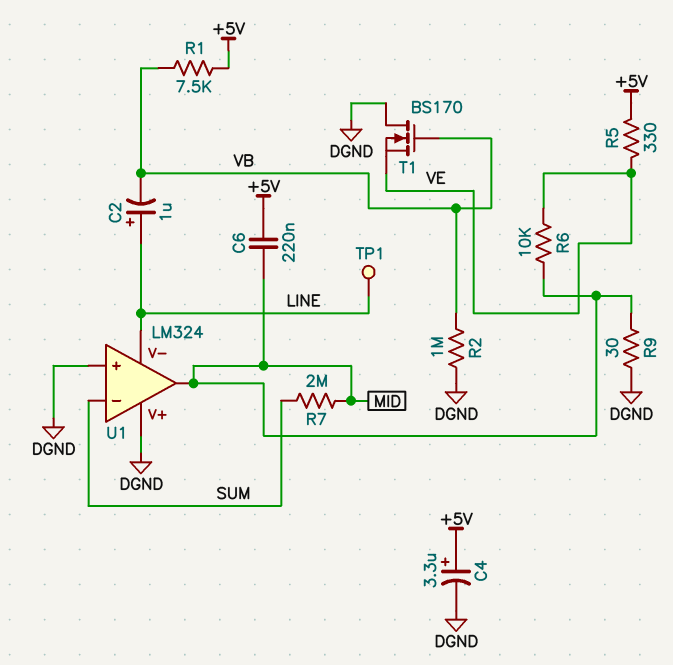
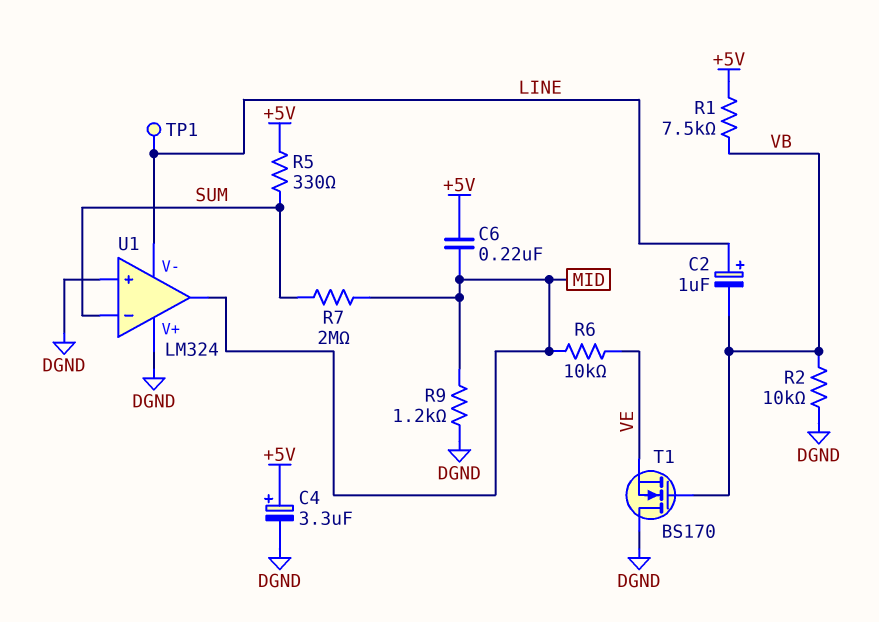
R2: 1M (DGND, VB) -> 10k (DGND, VB)
R5: 330 (+5V, VE) -> 330 (+5V, SUM)
R9: 30 (DGND, MID) -> 1.2k (DGND, MID)

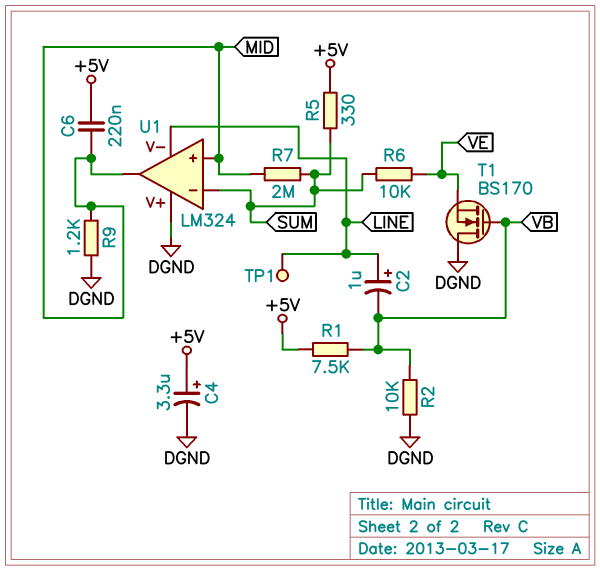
R6: 10k (MID, VE) -> 10k (SUM, VE)
U1 pin in+: DGND -> MID

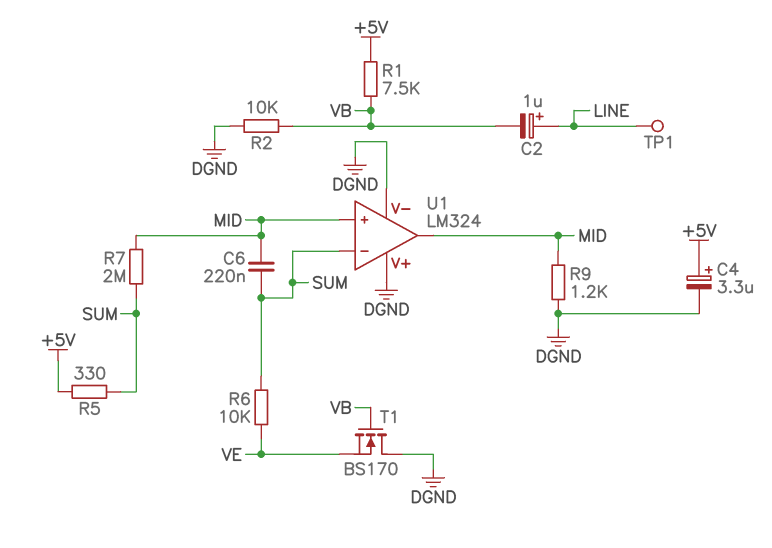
C6: 220nF (+5V, MID) -> 220nF (MID, SUM)
U1 pin V-: LINE -> DGND

